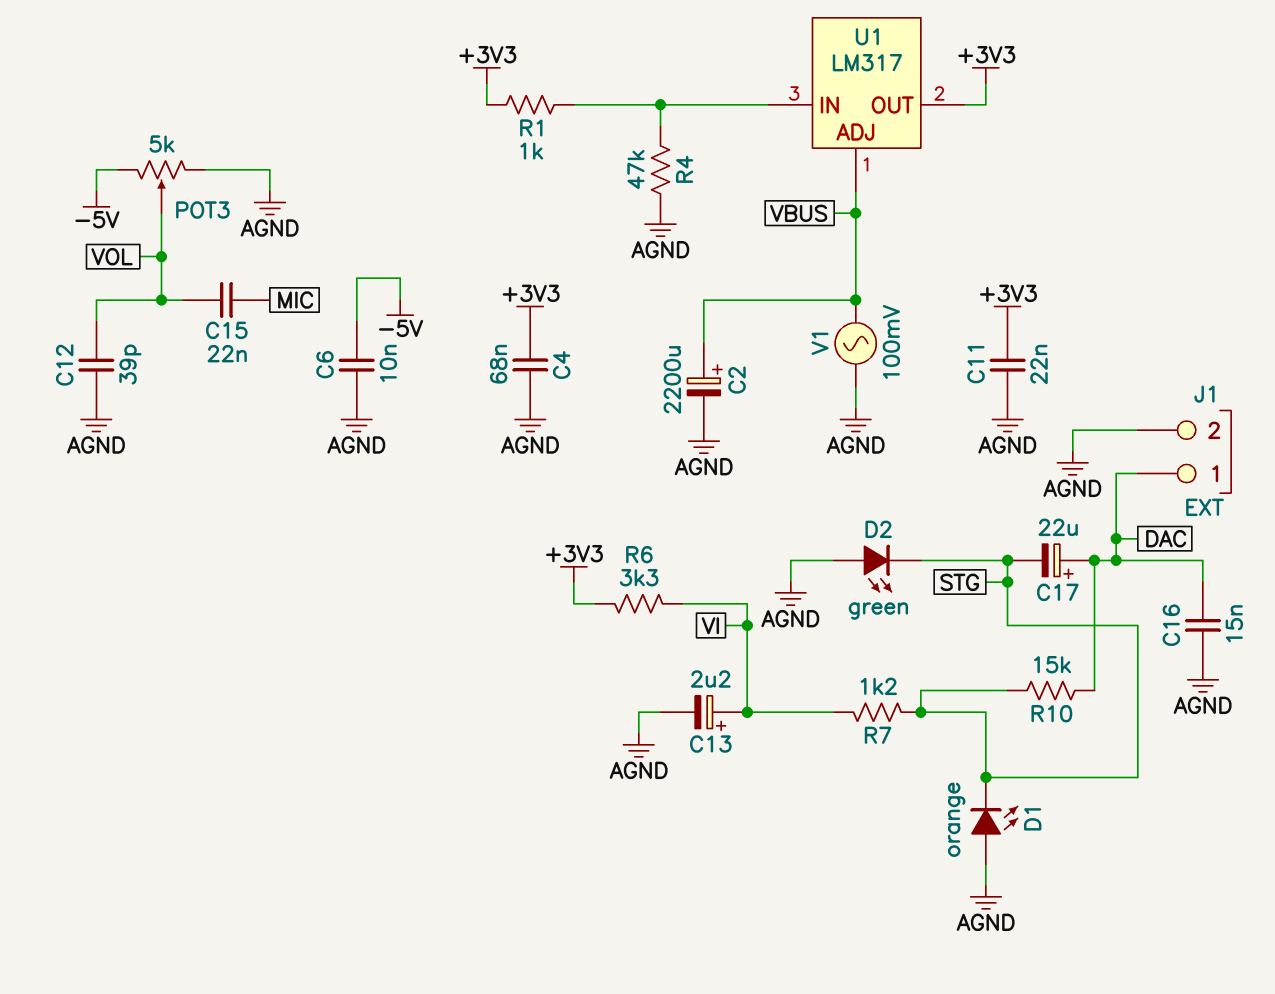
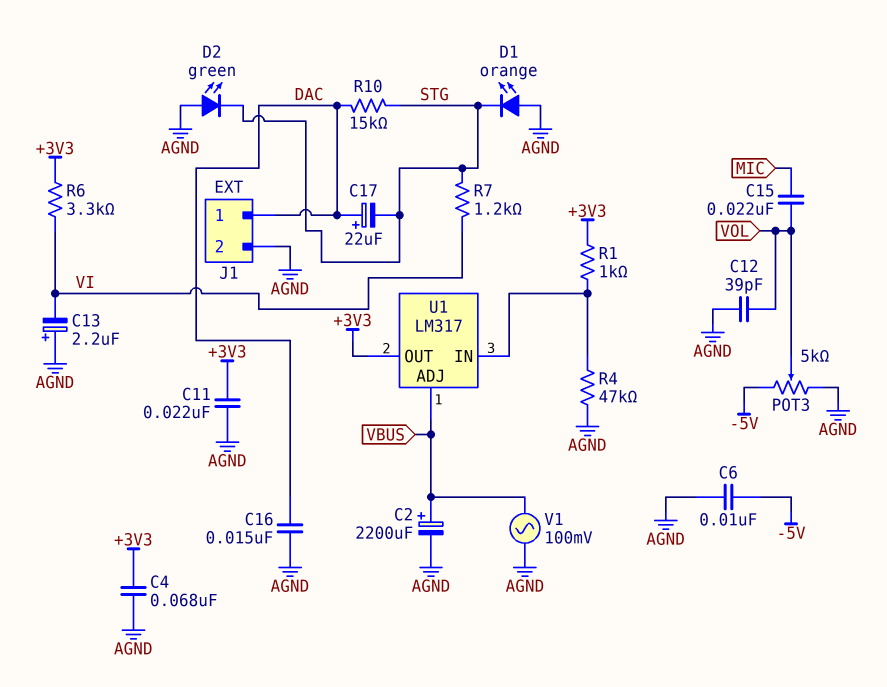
C13: 2.2uF (plus VI, minus AGND) -> 2.2uF (plus AGND, minus VI)

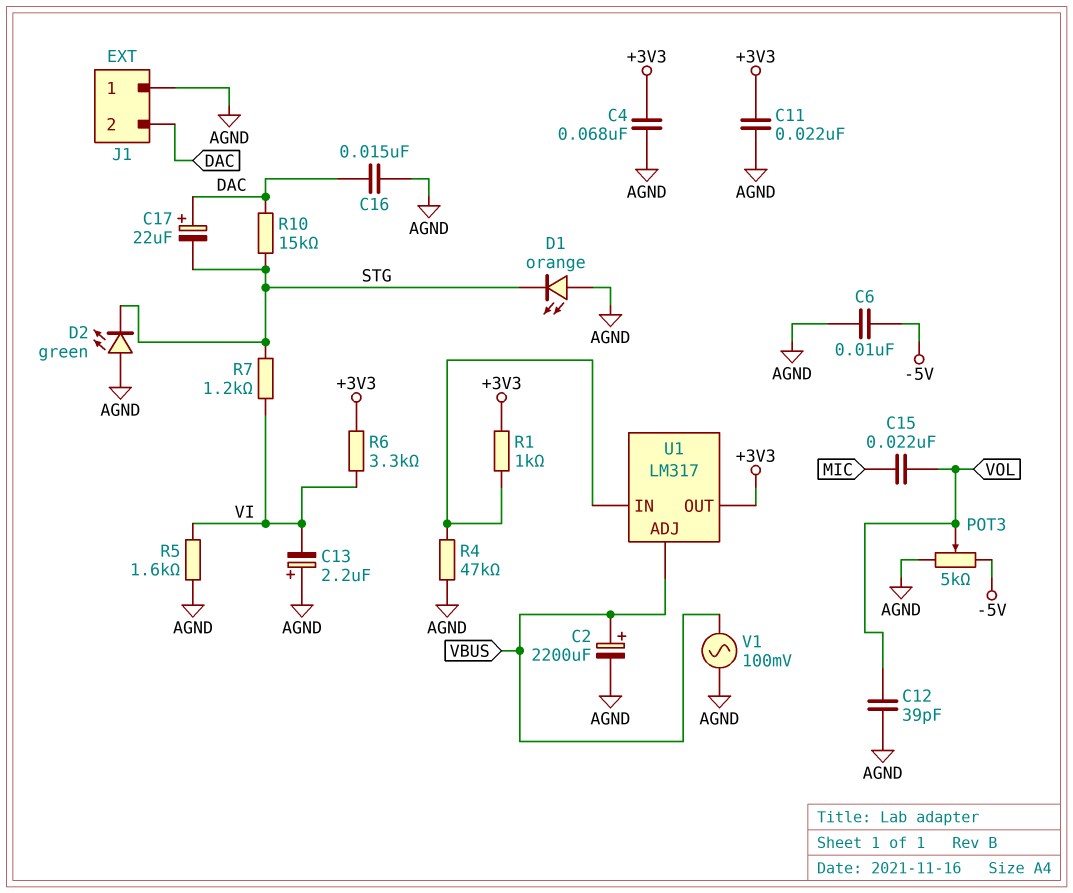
J1 pin 1: DAC -> AGND
J1 pin 2: AGND -> DAC
R5: none -> 1.6k (AGND, VI)

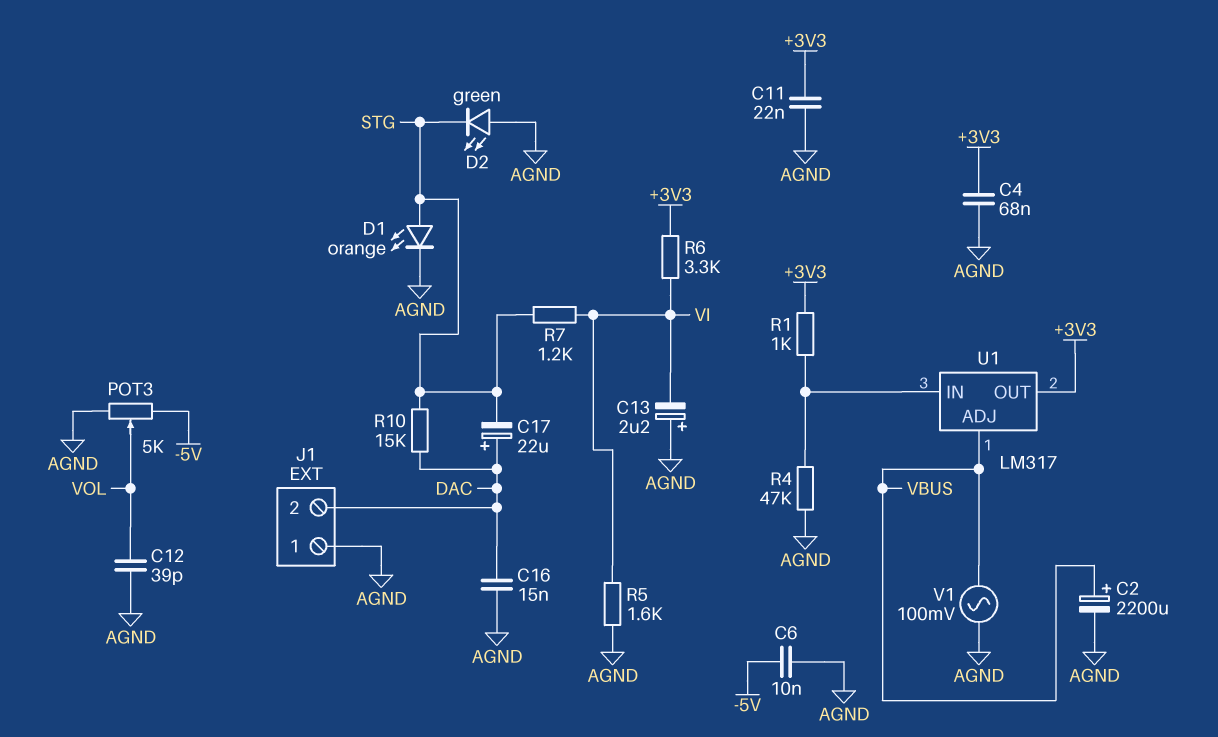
C15: 22nF (MIC, VOL) -> none
D1: LED orange (A AGND, K STG) -> LED orange (A STG, K AGND)

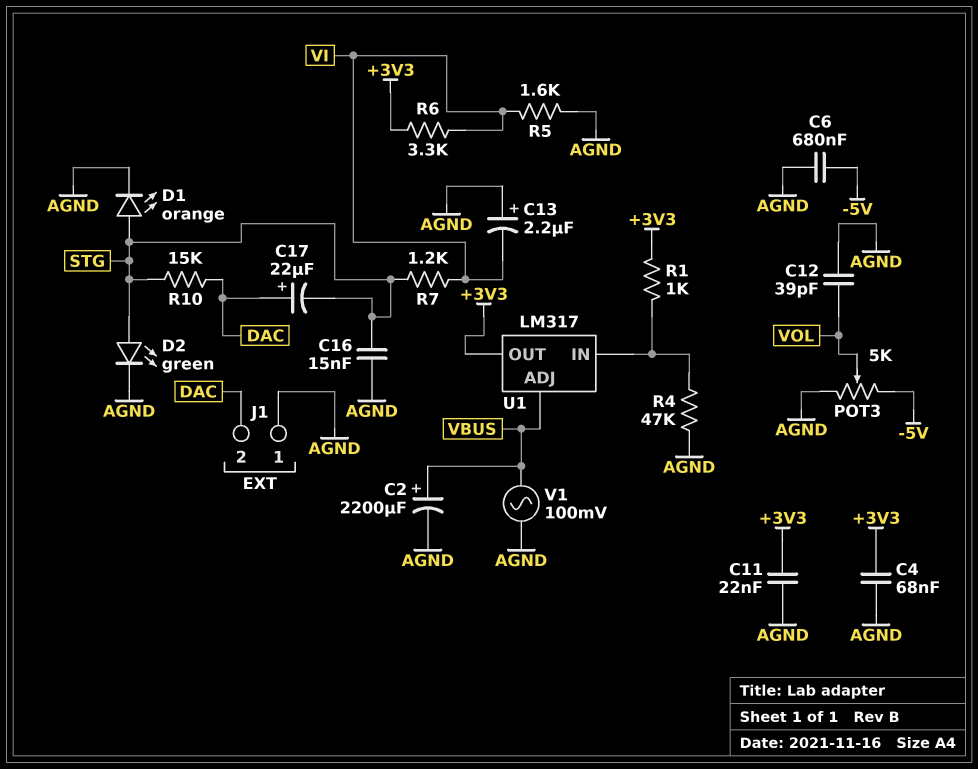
C6: 10nF (-5V, AGND) -> 680nF (-5V, AGND)
C16: 15nF (AGND, DAC) -> 15nF (AGND, STG)
D2: LED green (A AGND, K STG) -> LED green (A STG, K AGND)

